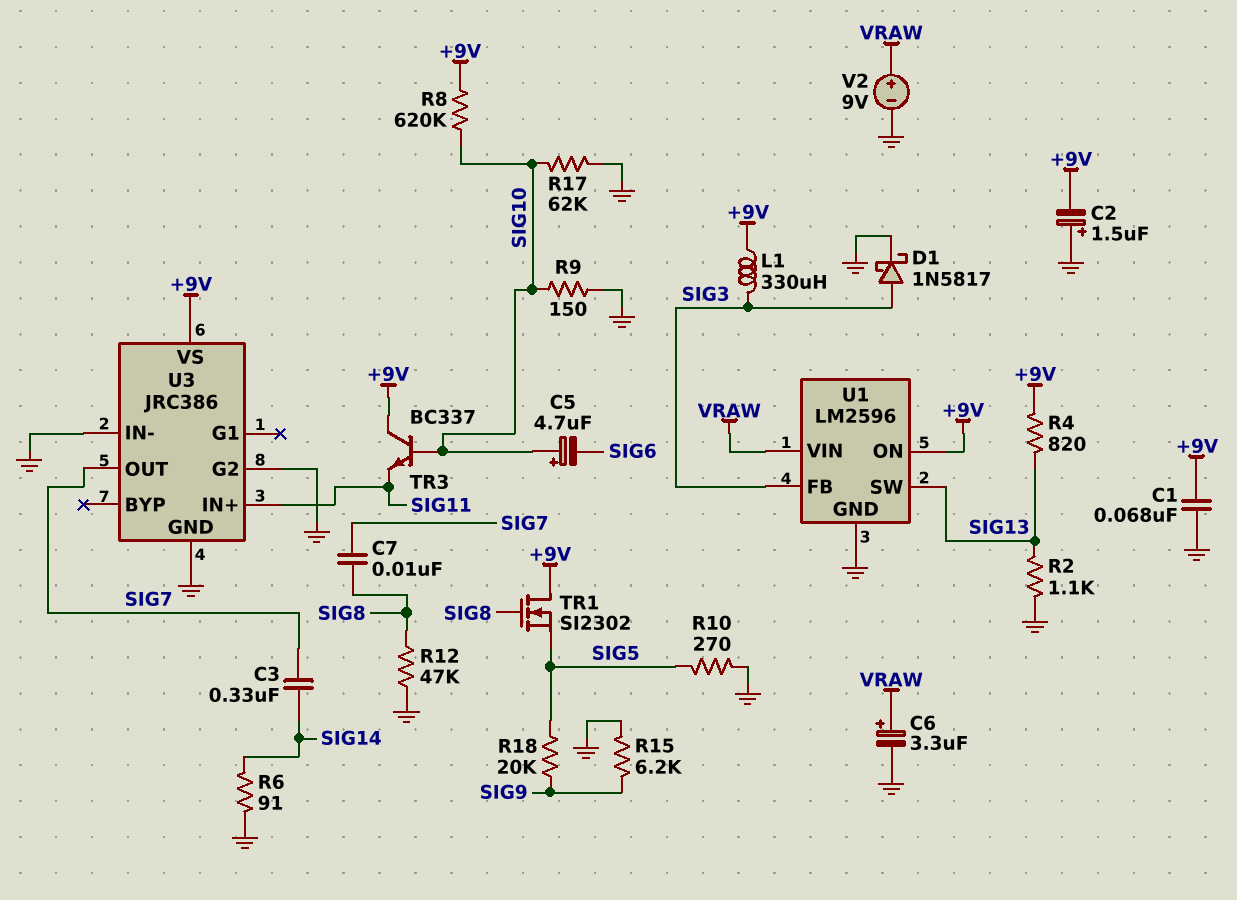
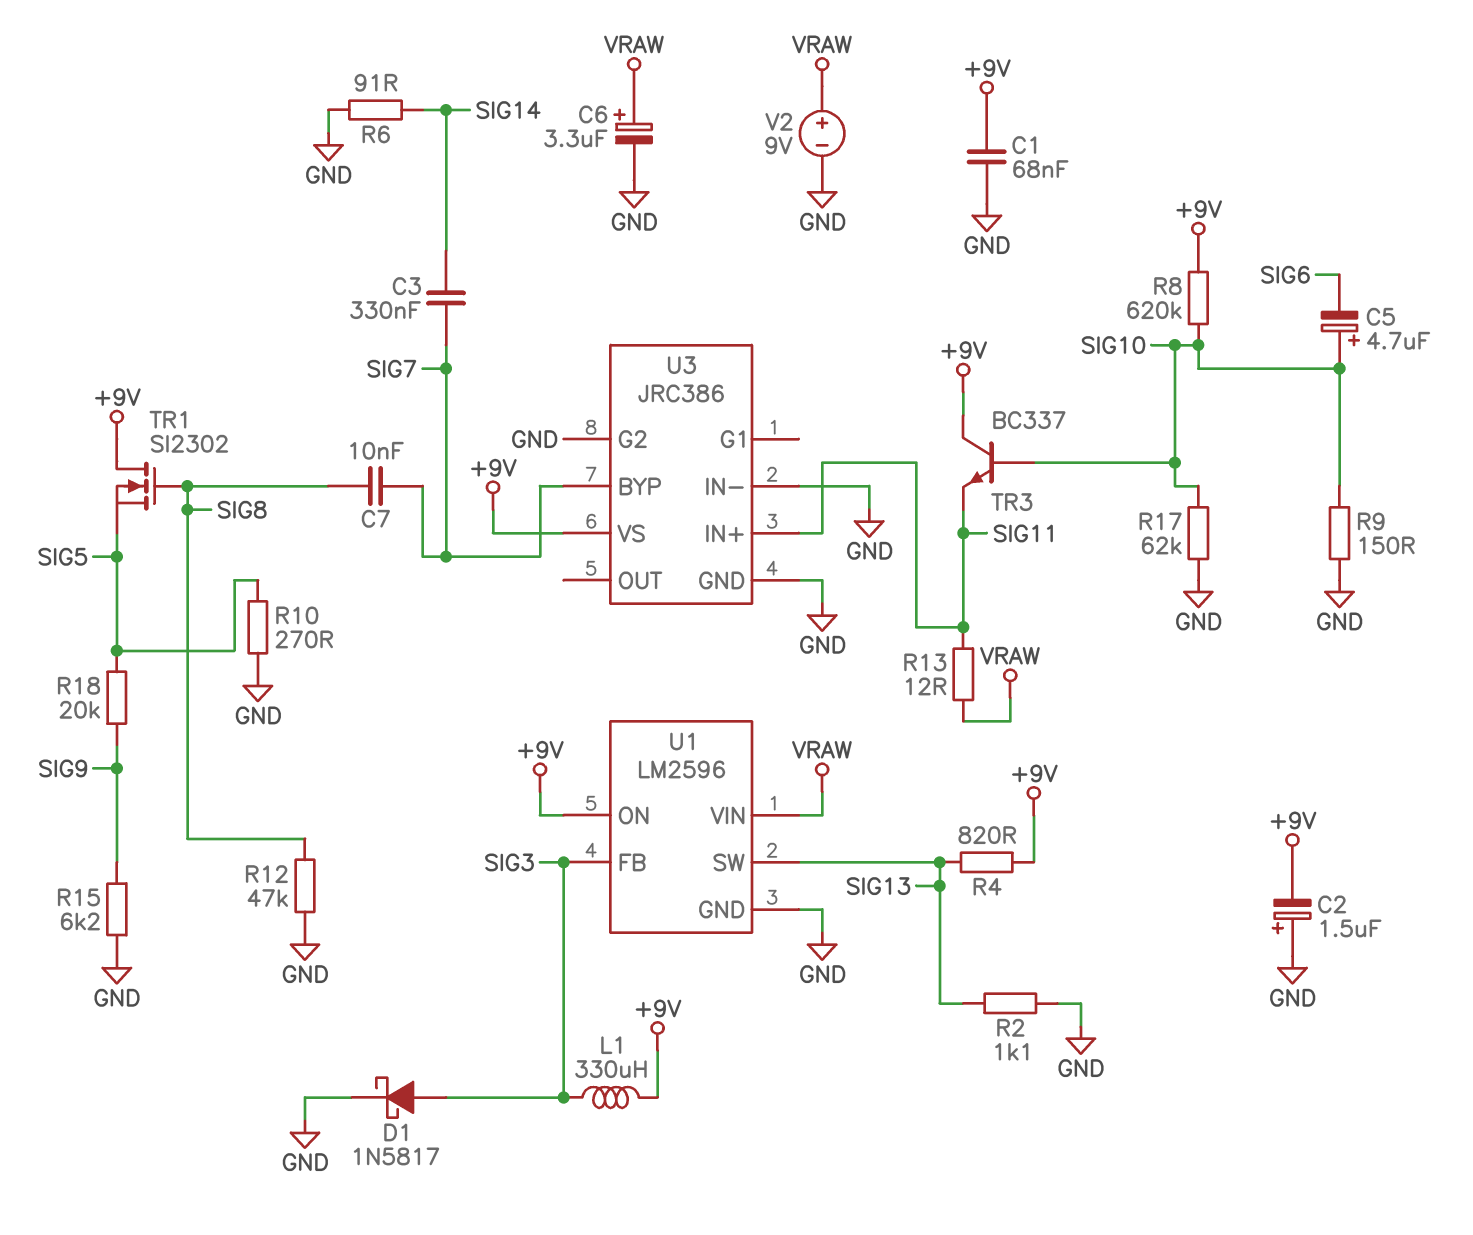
R13: none -> 12 (SIG11, VRAW)
U3 pin BYP: none -> SIG7
U3 pin OUT: SIG7 -> none

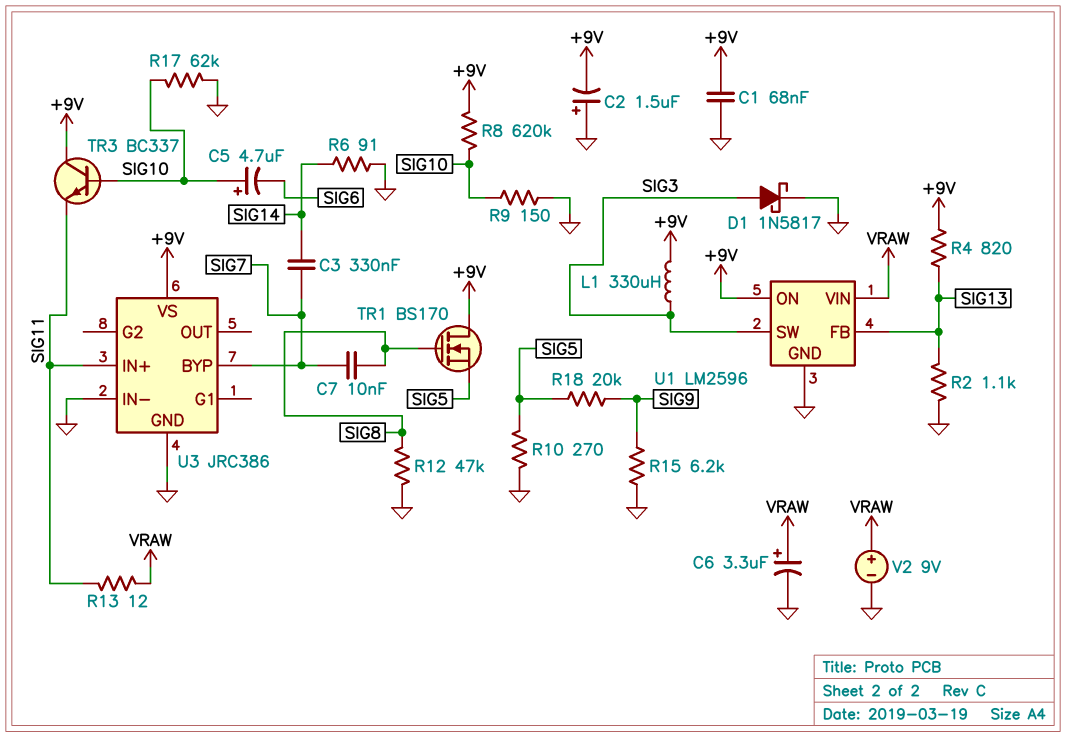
TR1: NMOS SI2302 (G SIG8, D +9V, S SIG5) -> NMOS BS170 (G SIG8, D +9V, S SIG5)
U1 pin FB: SIG3 -> SIG13
U1 pin SW: SIG13 -> SIG3
U3 pin G2: GND -> none

